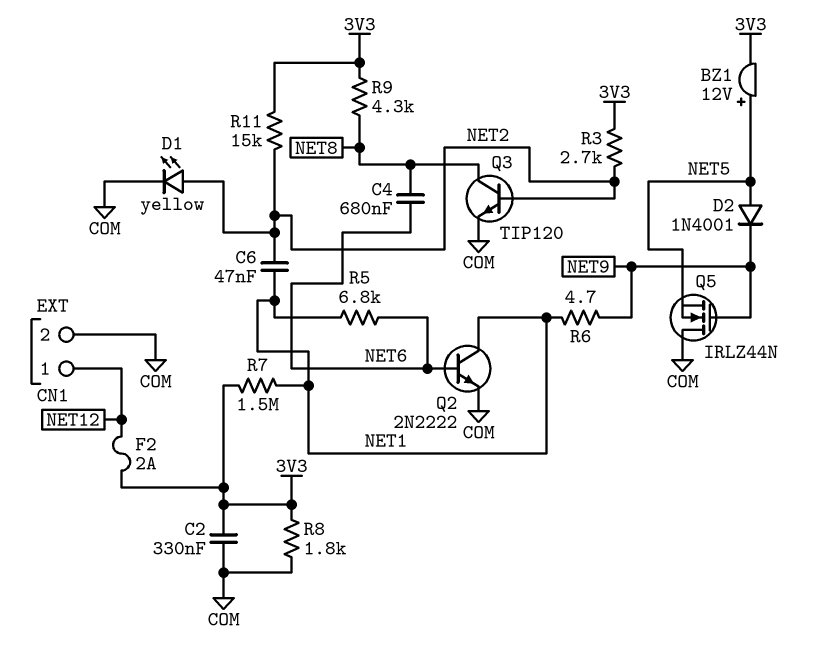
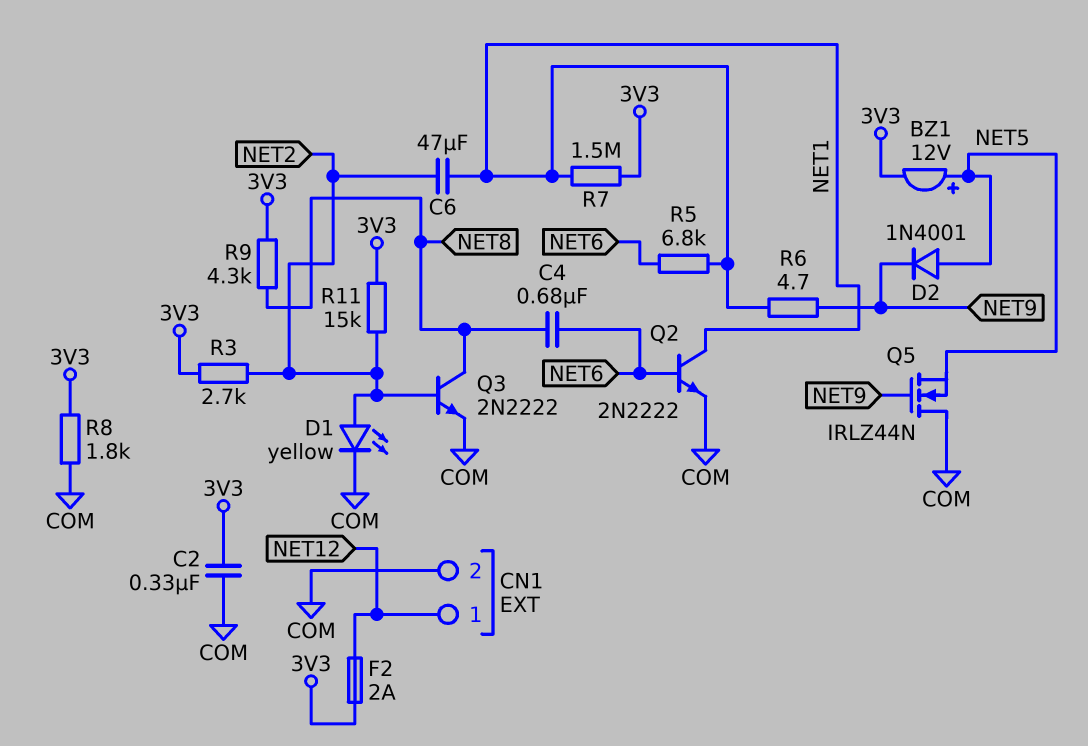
C6: 47nF (NET1, NET2) -> 47uF (NET1, NET2)
Q3: NPN TIP120 (B NET2, C NET8, E COM) -> NPN 2N2222 (B NET2, C NET8, E COM)

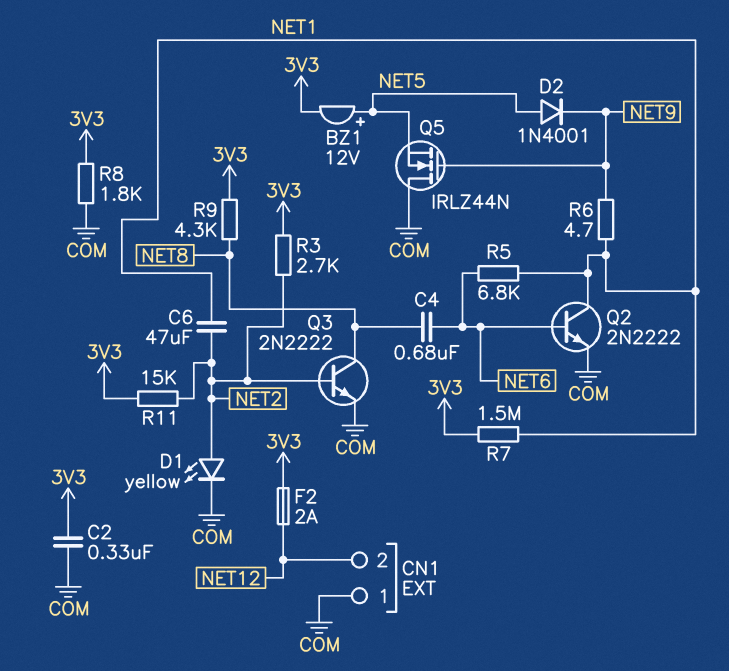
CN1 pin 1: NET12 -> COM
CN1 pin 2: COM -> NET12

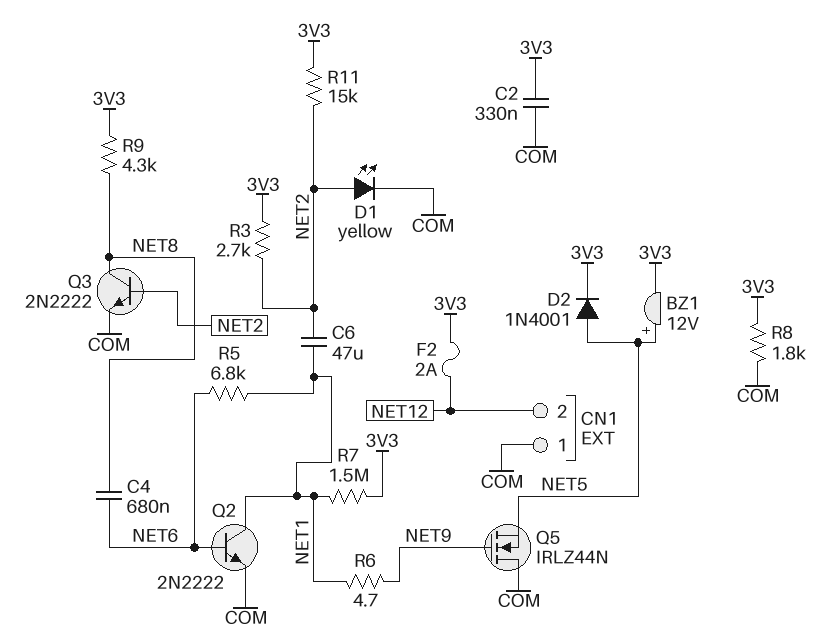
D2: diode 1N4001 (A NET5, K NET9) -> diode 1N4001 (A NET5, K 3V3)

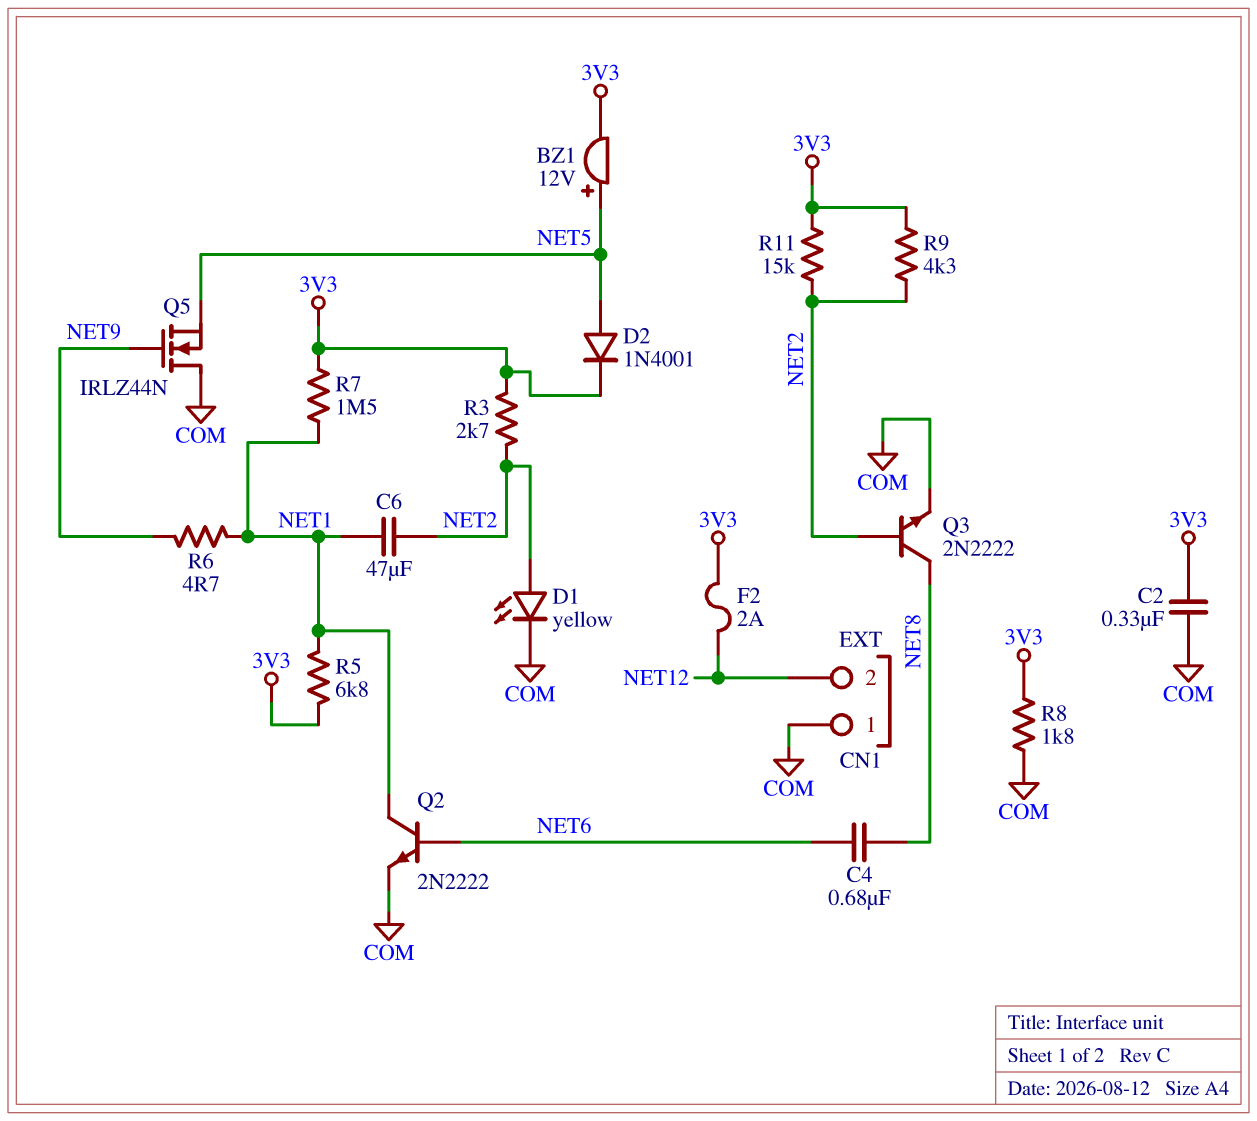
R5: 6.8k (NET1, NET6) -> 6.8k (3V3, NET1)
R9: 4.3k (3V3, NET8) -> 4.3k (3V3, NET2)

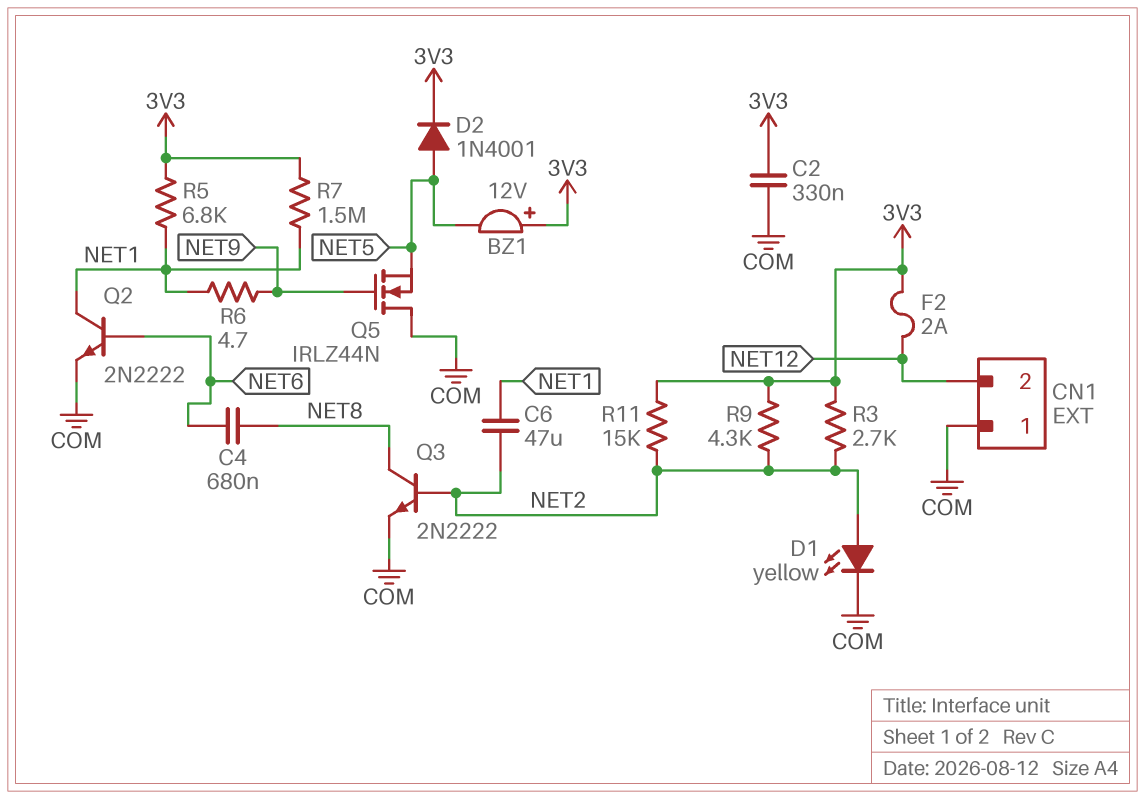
BZ1: buzzer 12V (plus NET5, minus 3V3) -> buzzer 12V (plus 3V3, minus NET5)
R8: 1.8k (3V3, COM) -> none

